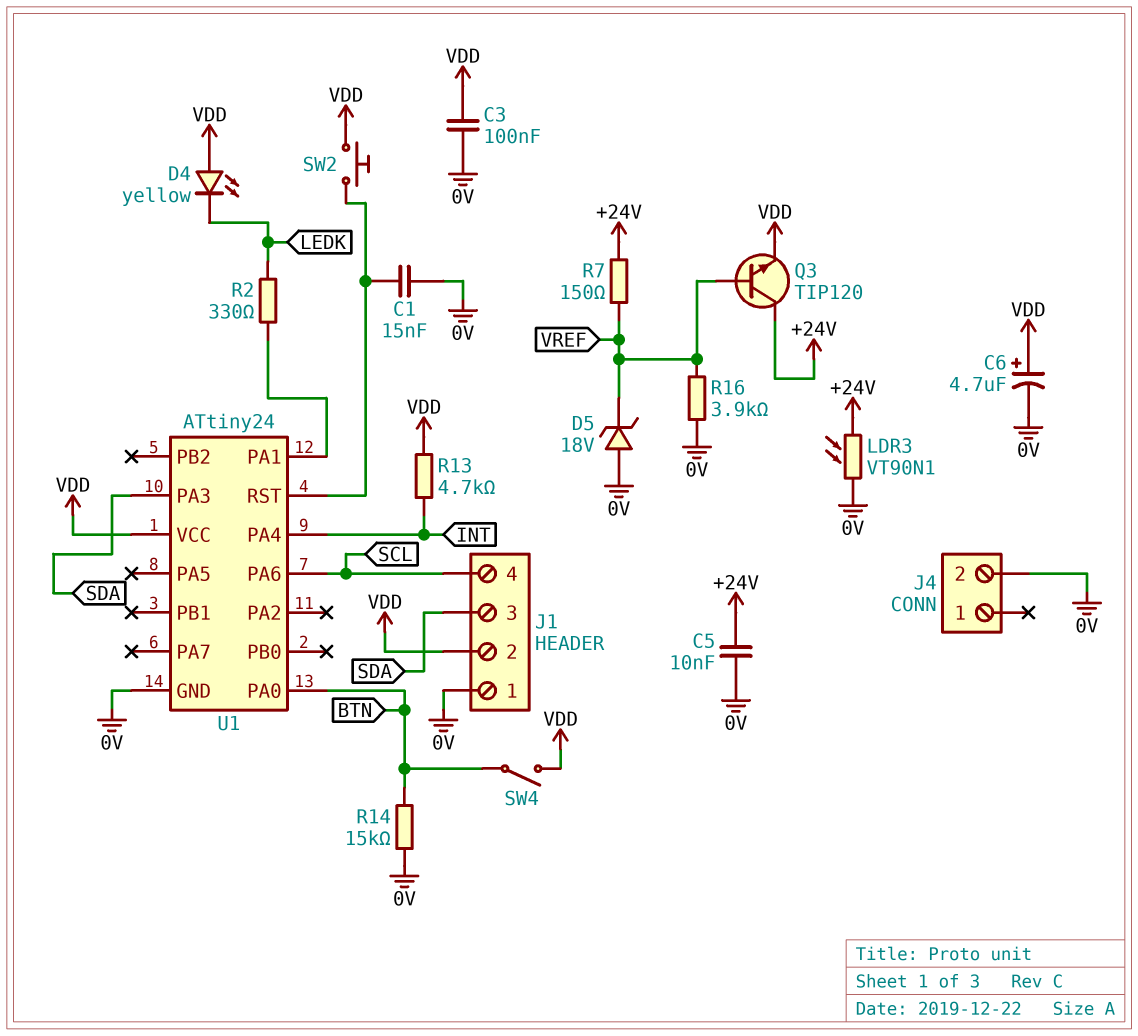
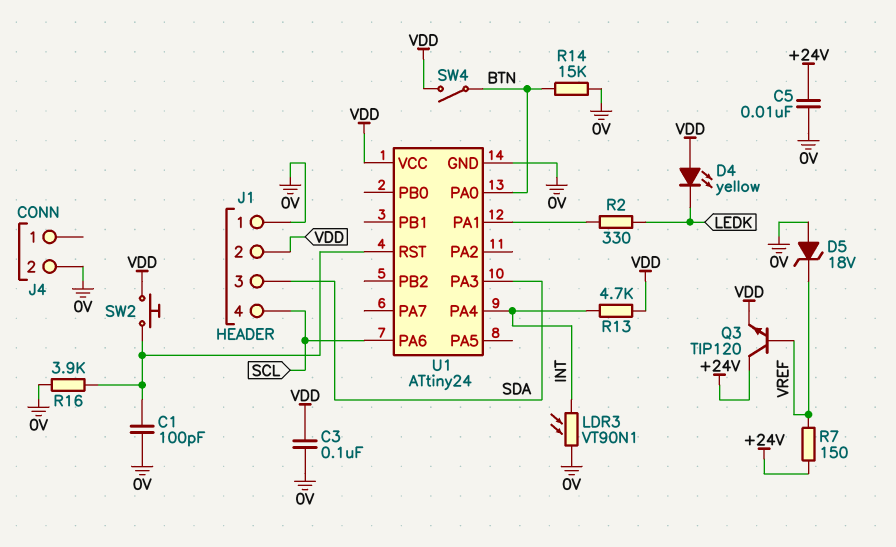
C1: 15nF (0V, U1/RST) -> 100pF (0V, U1/RST)
C6: 4.7uF (plus VDD, minus 0V) -> none
LDR3: VT90N1 (+24V, 0V) -> VT90N1 (0V, INT)
R16: 3.9k (0V, VREF) -> 3.9k (0V, U1/RST)

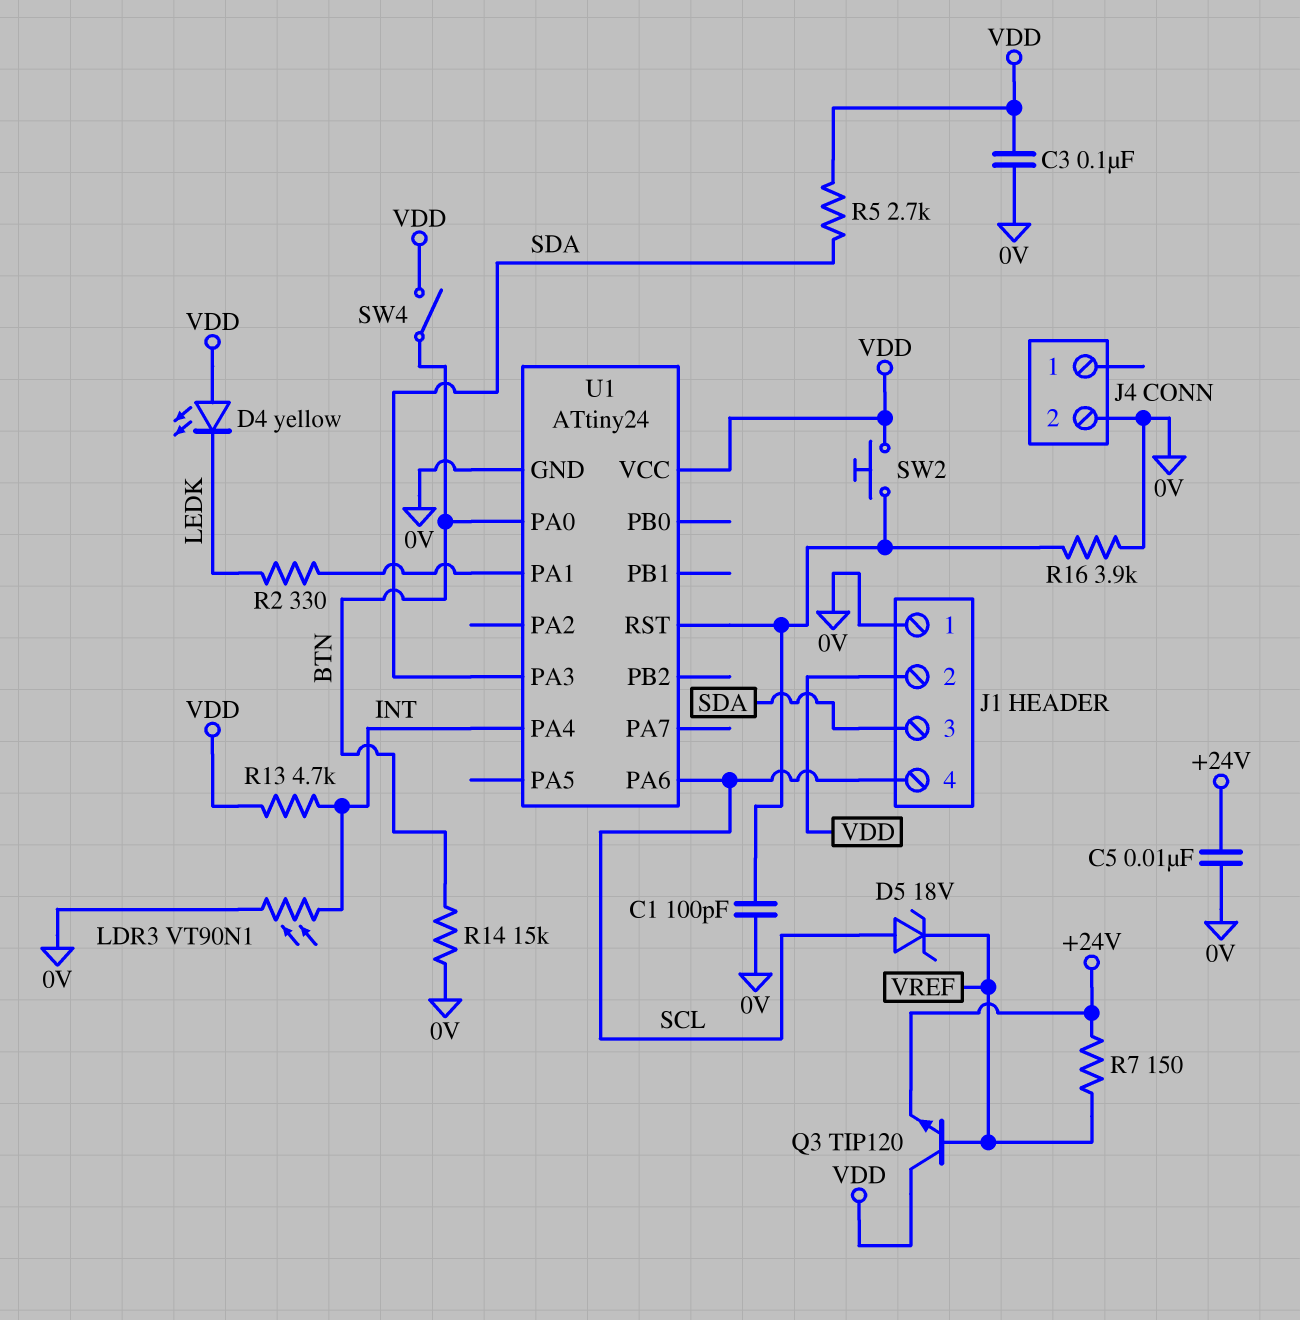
D5: zener 18V (A 0V, K VREF) -> zener 18V (A SCL, K VREF)
Q3: NPN TIP120 (B VREF, C +24V, E VDD) -> NPN TIP120 (B VREF, C VDD, E +24V)
R5: none -> 2.7k (SDA, VDD)

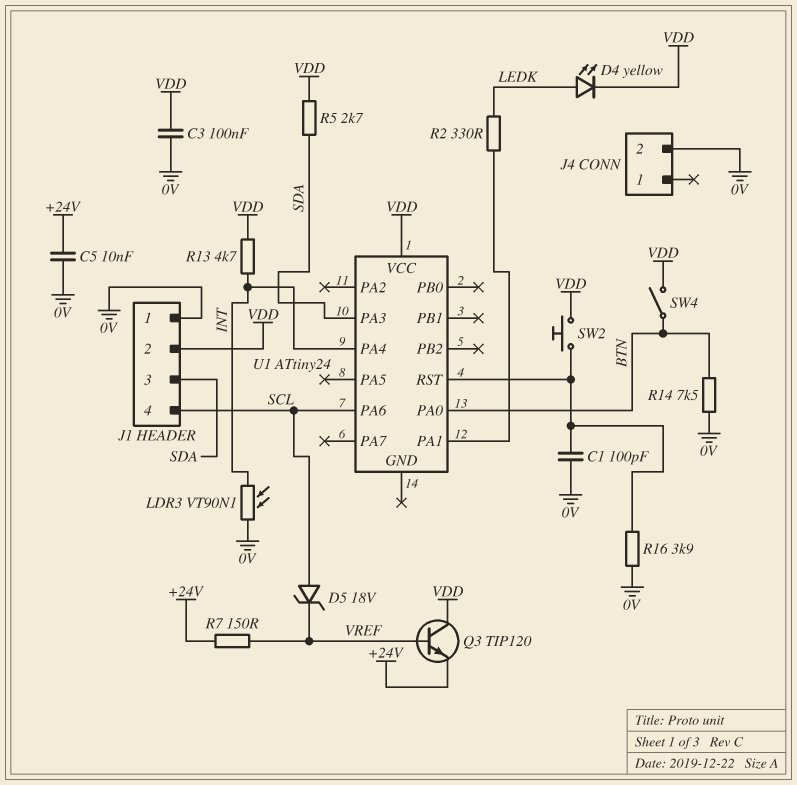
D4: LED yellow (A VDD, K LEDK) -> LED yellow (A LEDK, K VDD)
R14: 15k (0V, BTN) -> 7.5k (0V, BTN)
U1 pin GND: 0V -> none

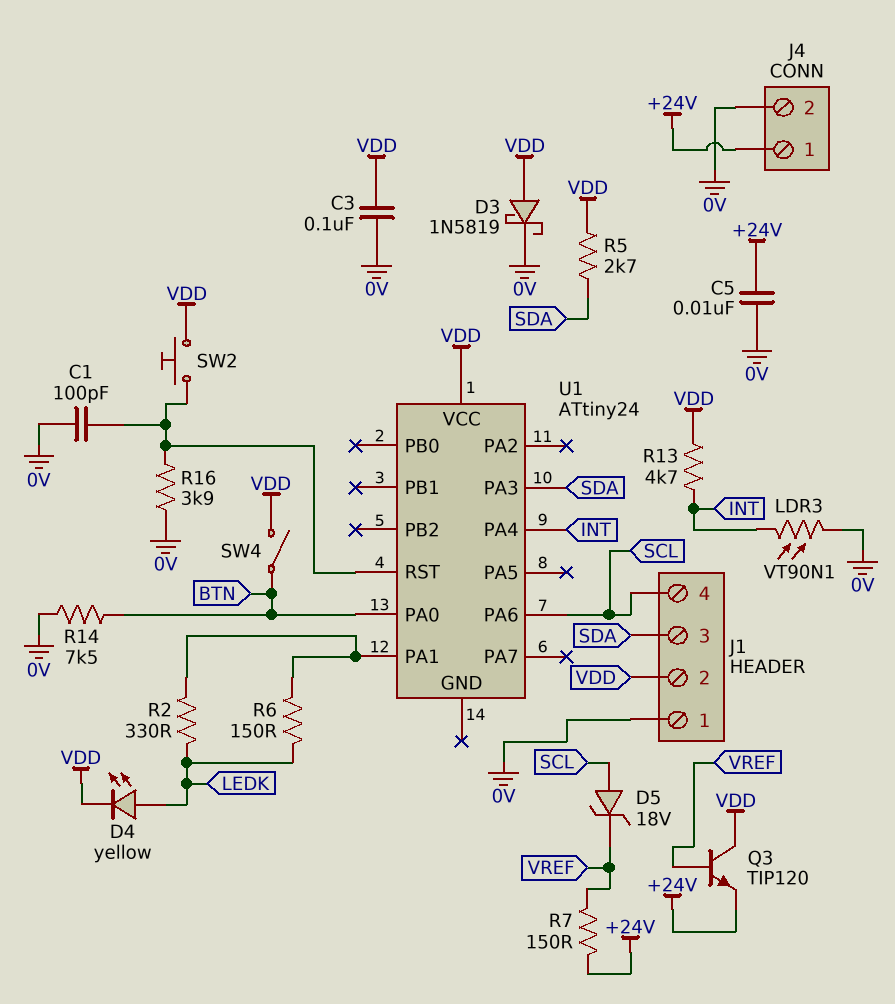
D3: none -> schottky 1N5819 (A VDD, K 0V)
J4 pin 1: none -> +24V
R6: none -> 150 (LEDK, U1/PA1)

